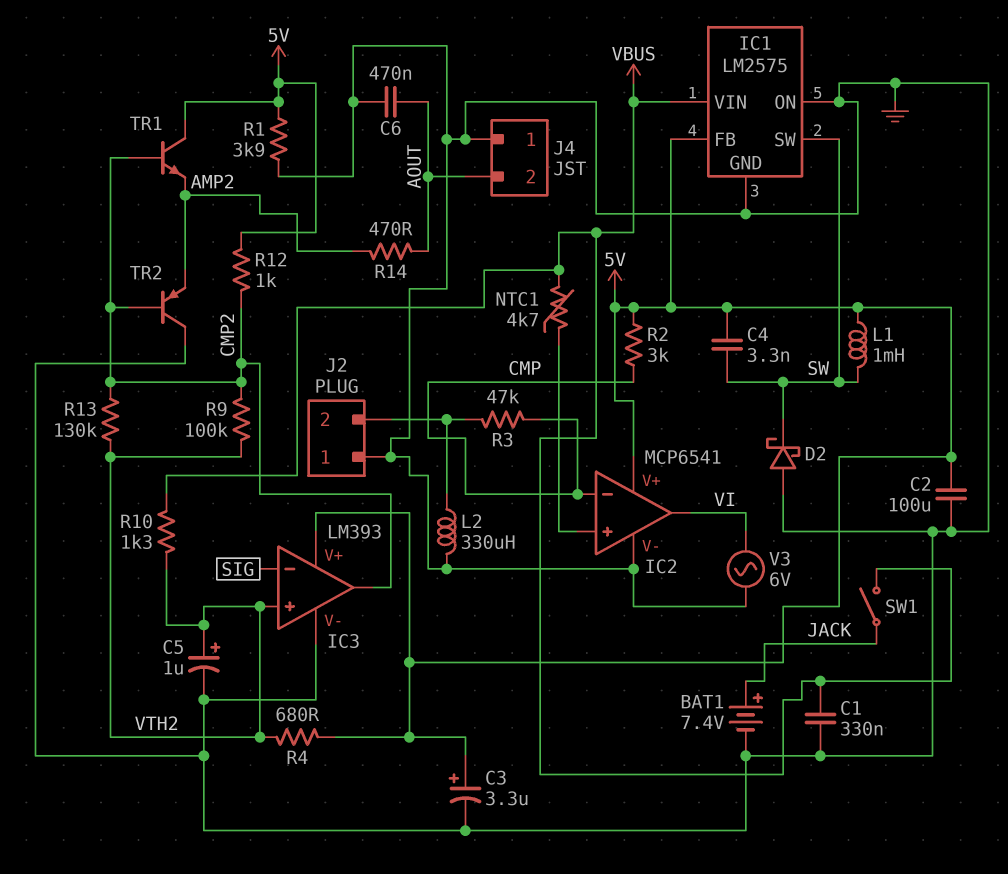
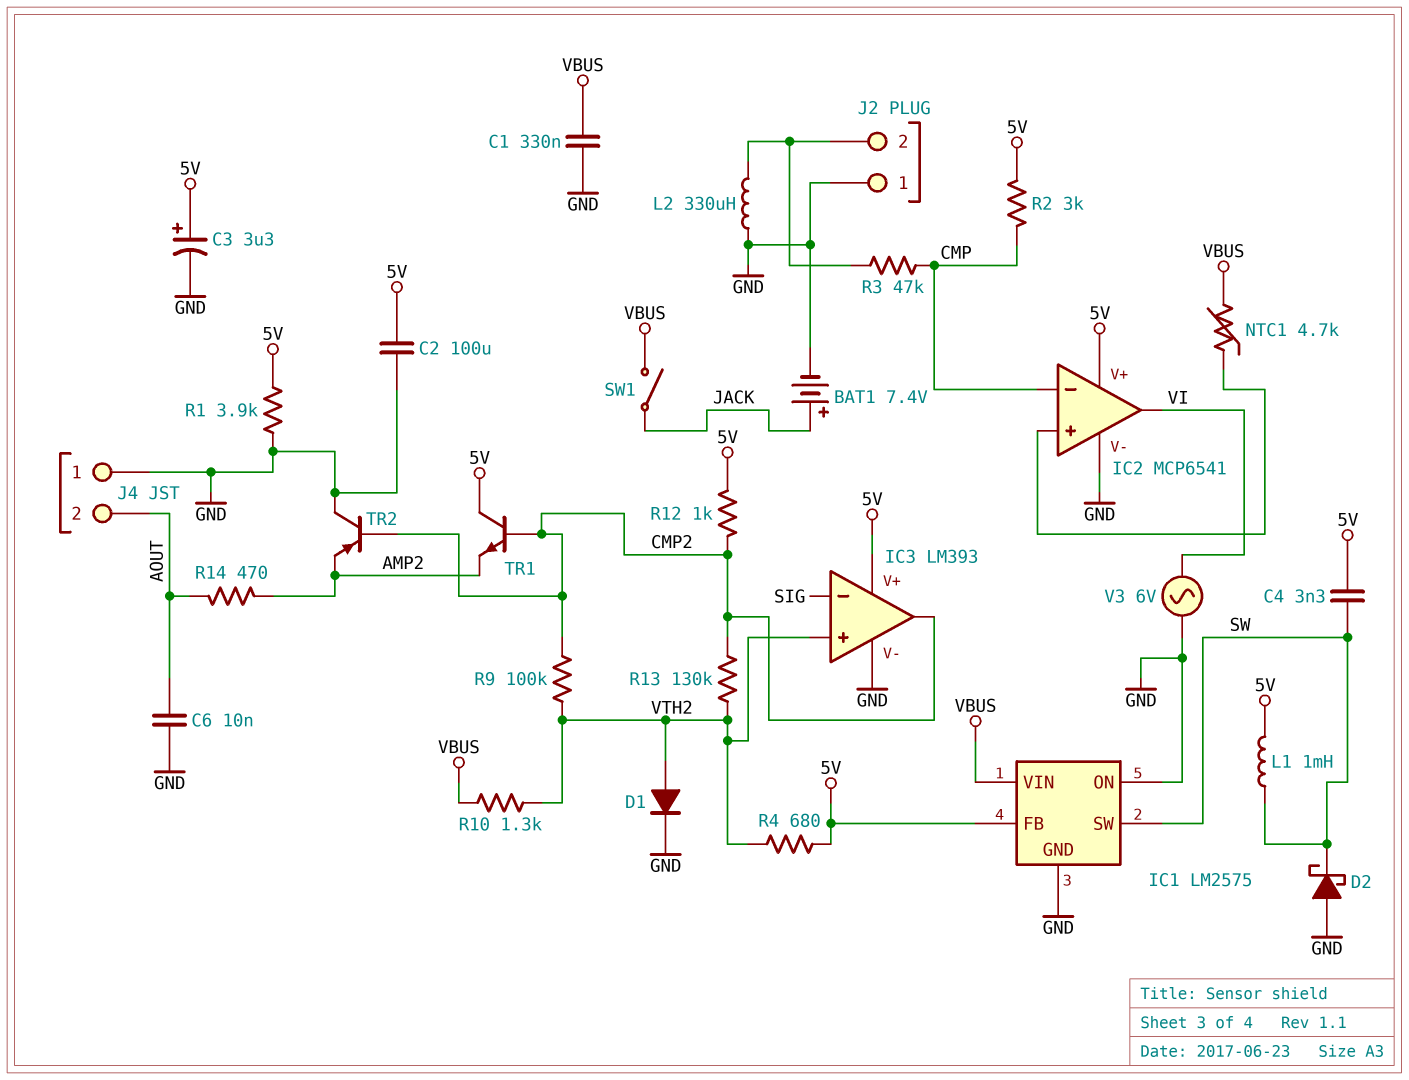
C5: 1uF (plus VTH2, minus GND) -> none
C6: 470nF (AOUT, GND) -> 10nF (AOUT, GND)
D1: none -> diode (A VTH2, K GND)

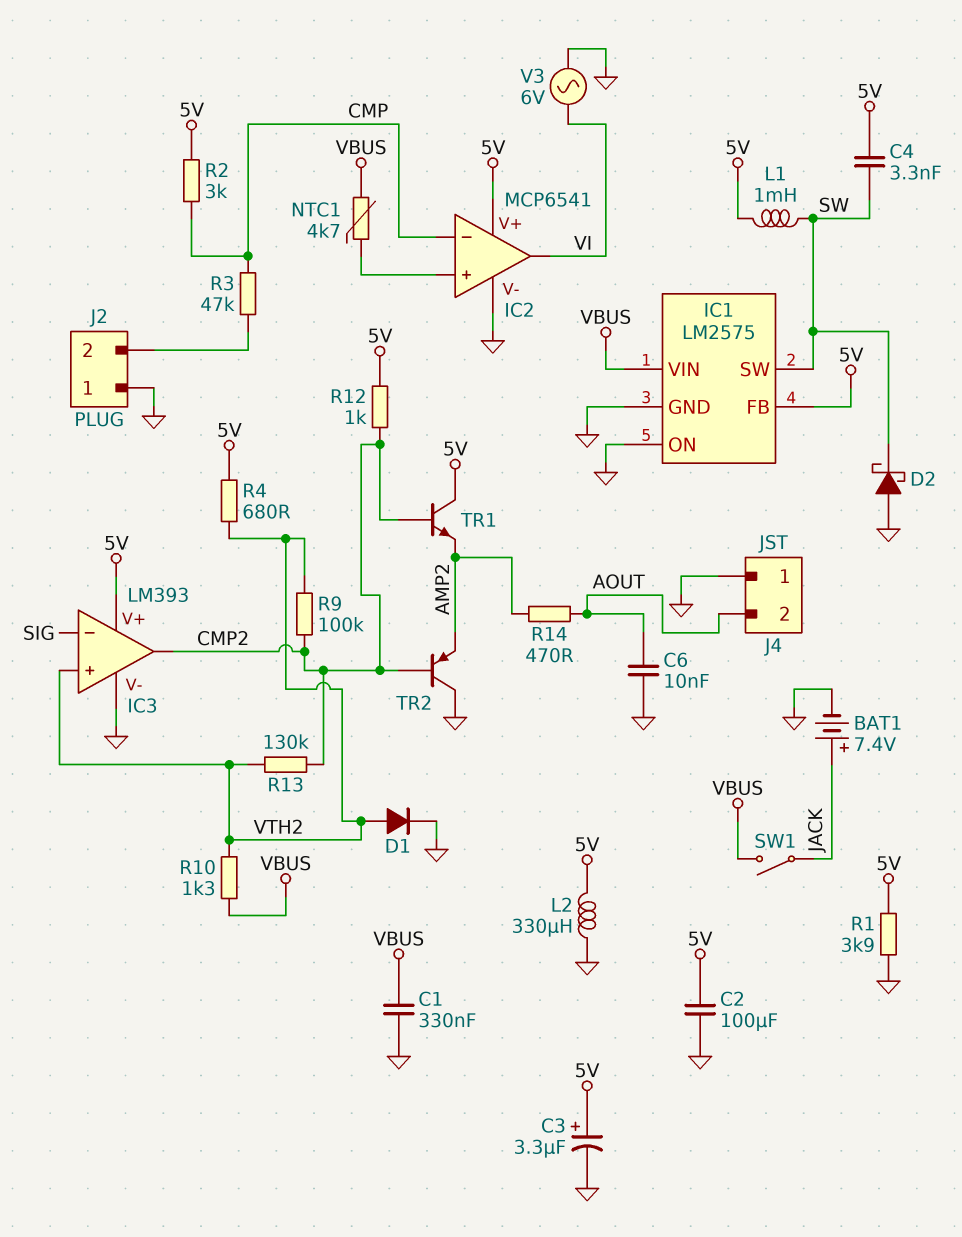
L2: 330uH (GND, J2/2) -> 330uH (5V, GND)

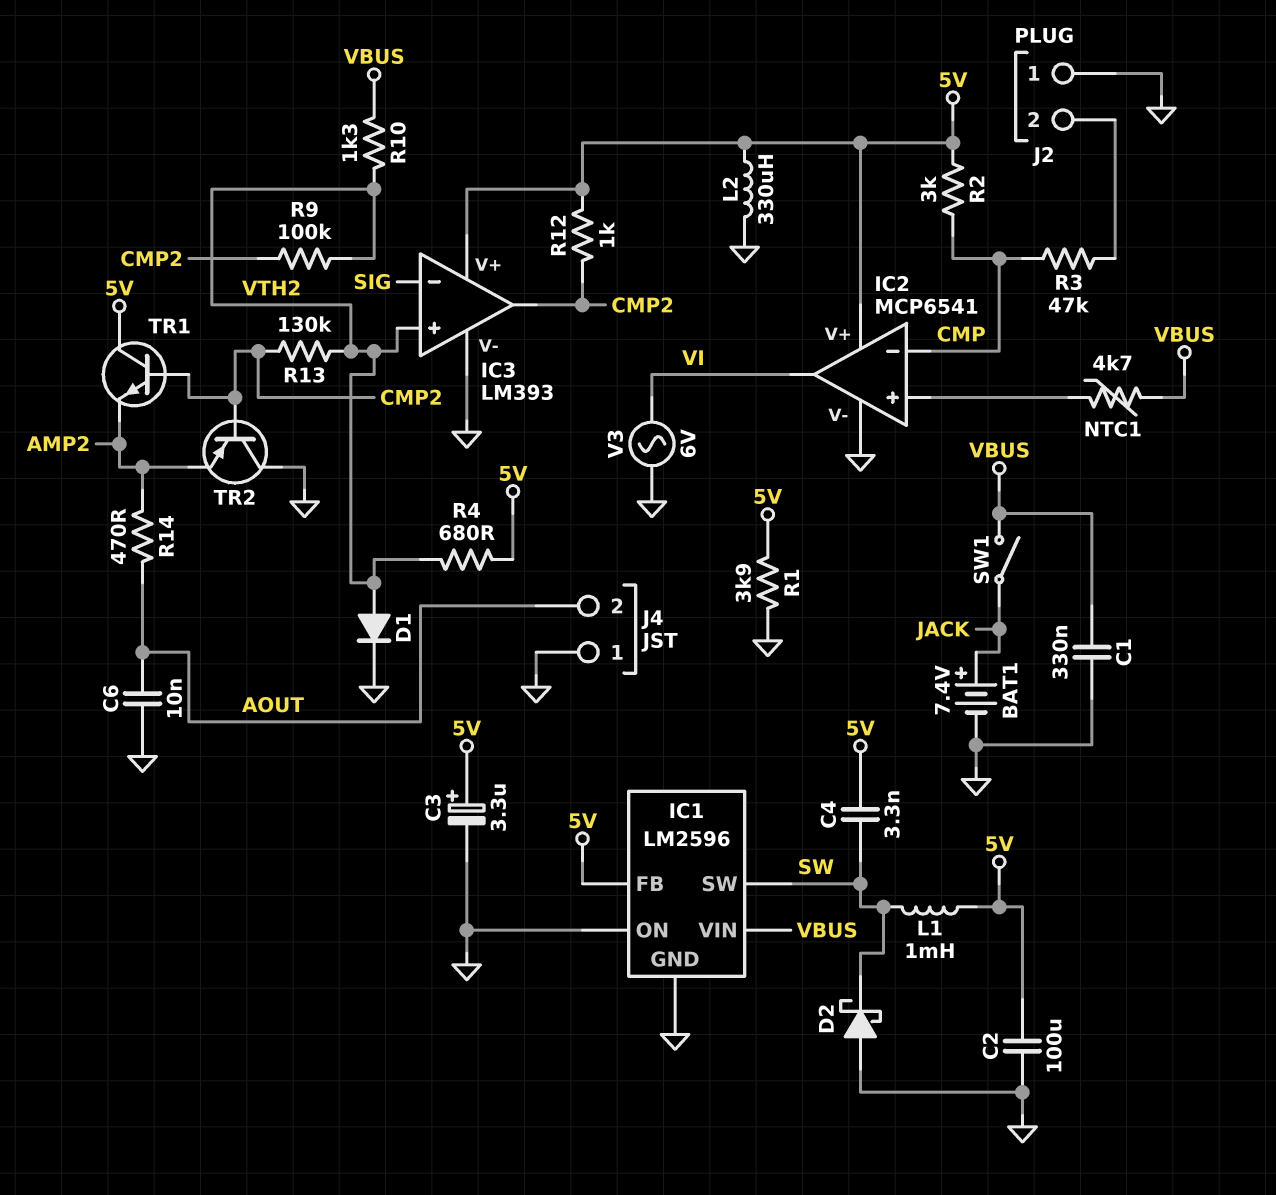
IC1: LM2575 -> LM2596

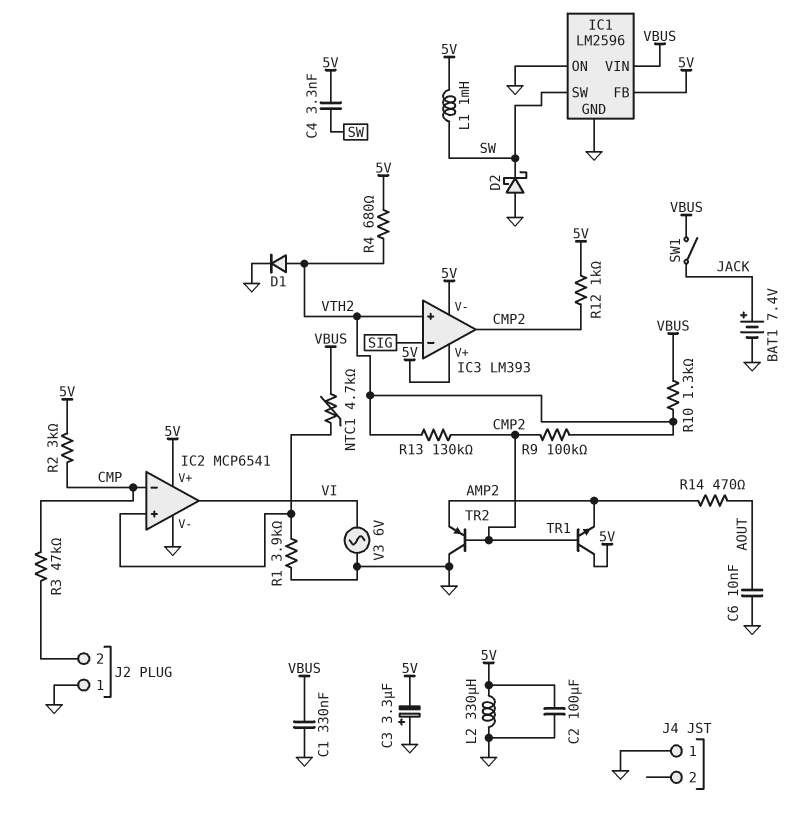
C3: 3.3uF (plus 5V, minus GND) -> 3.3uF (plus GND, minus 5V)
IC3 pin V-: GND -> 5V
J4 pin 2: AOUT -> none
R1: 3.9k (5V, GND) -> 3.9k (GND, IC2/in+)

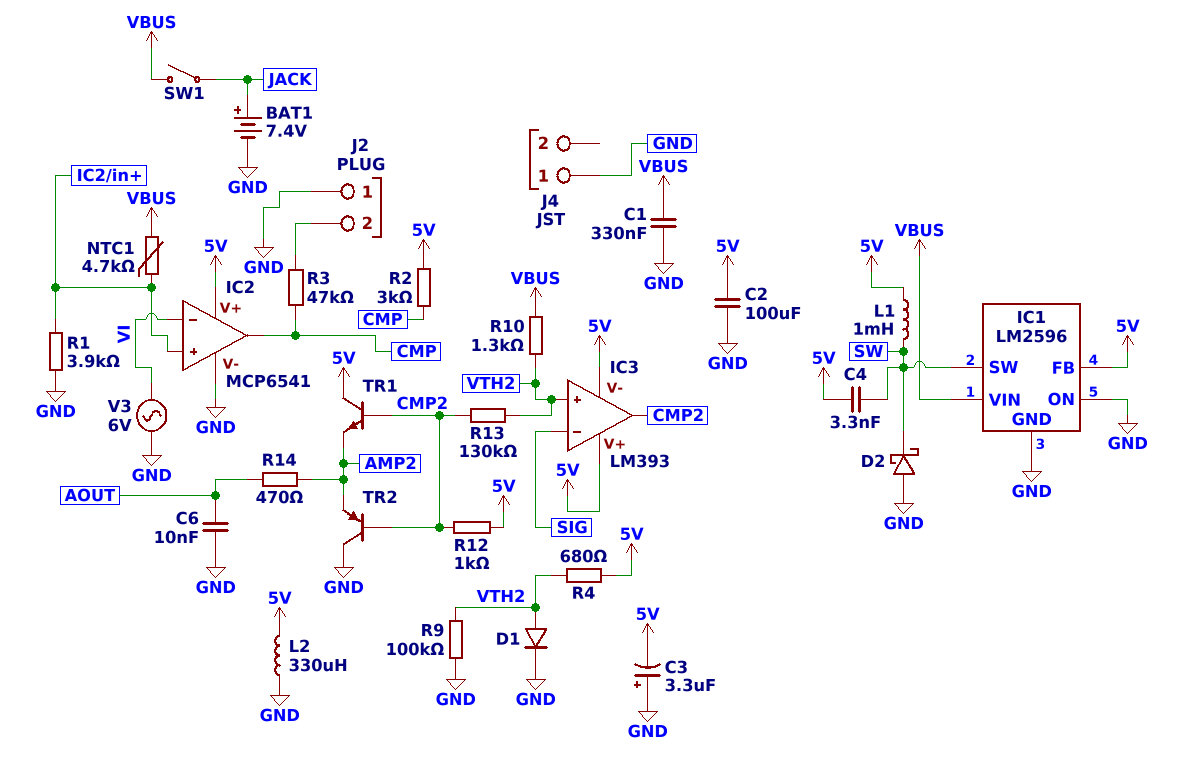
IC2 pin in-: CMP -> VI
IC2 pin out: VI -> CMP
R9: 100k (CMP2, VTH2) -> 100k (GND, VTH2)

